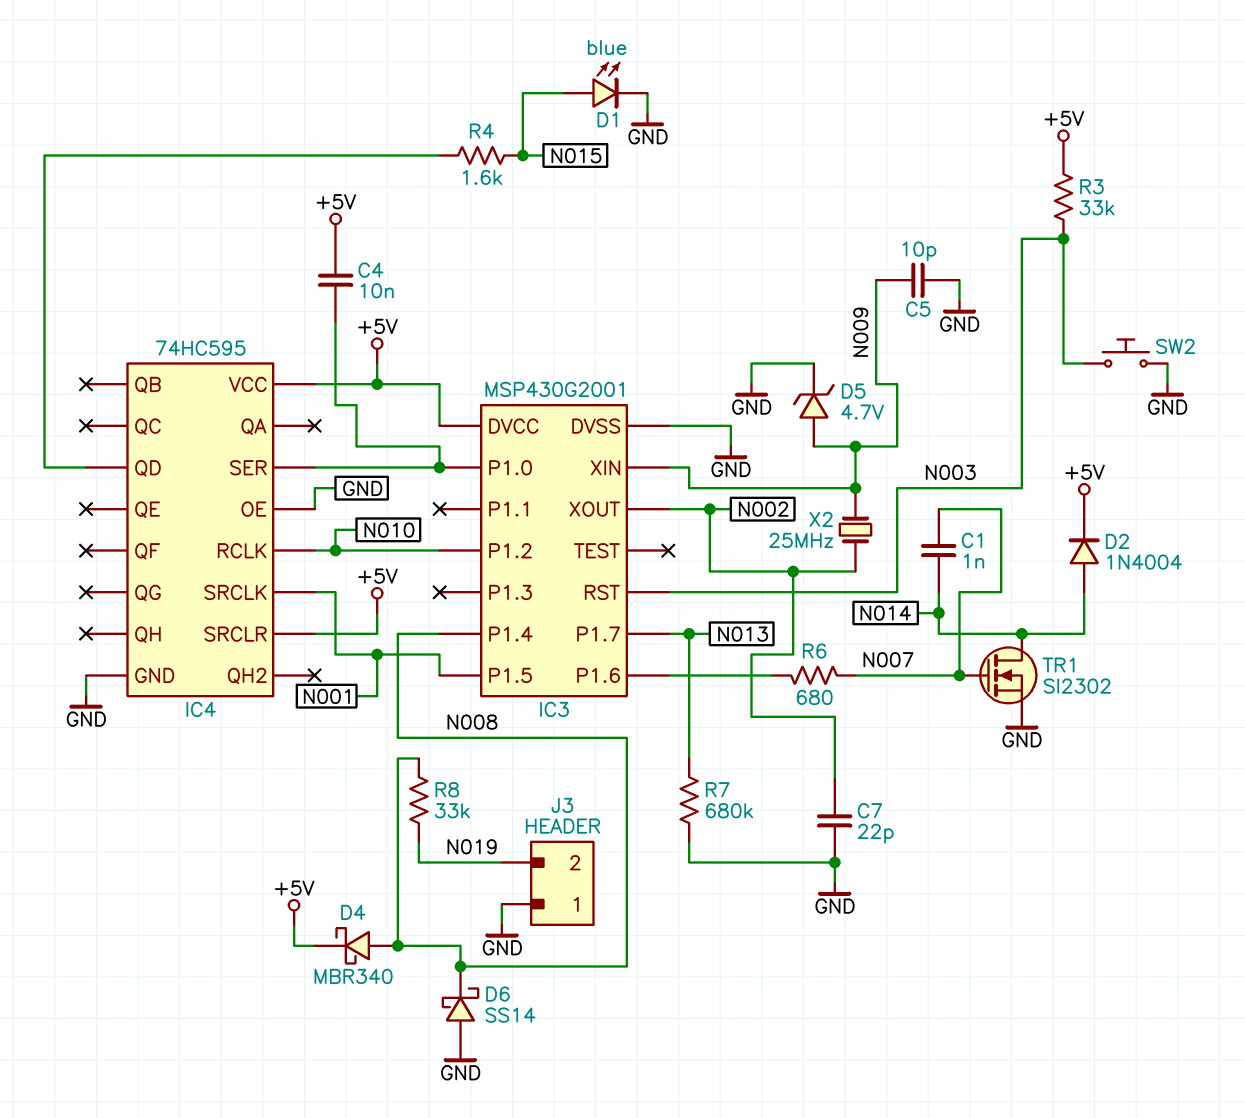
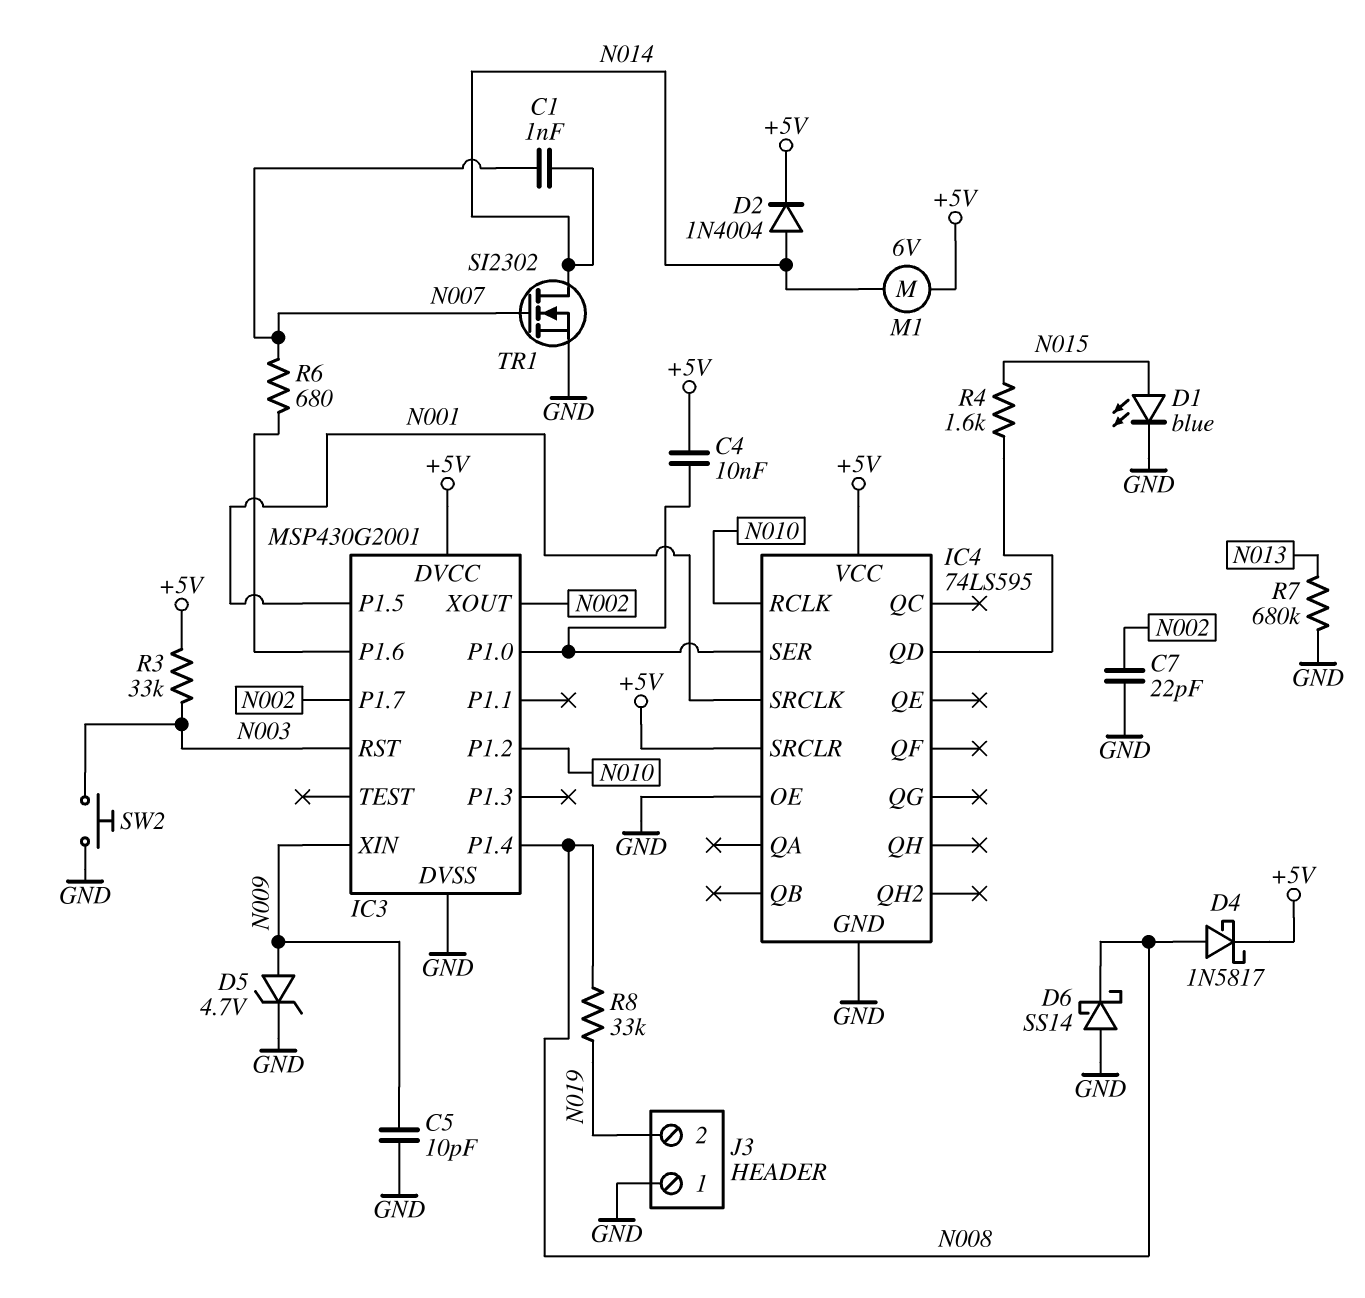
D4: schottky MBR340 (A N008, K +5V) -> schottky 1N5817 (A N008, K +5V)
IC3 pin P1.7: N013 -> N002
IC4: 74HC595 -> 74LS595
M1: none -> motor 6V (+5V, N014)
X2: 25MHz (N002, N009) -> none

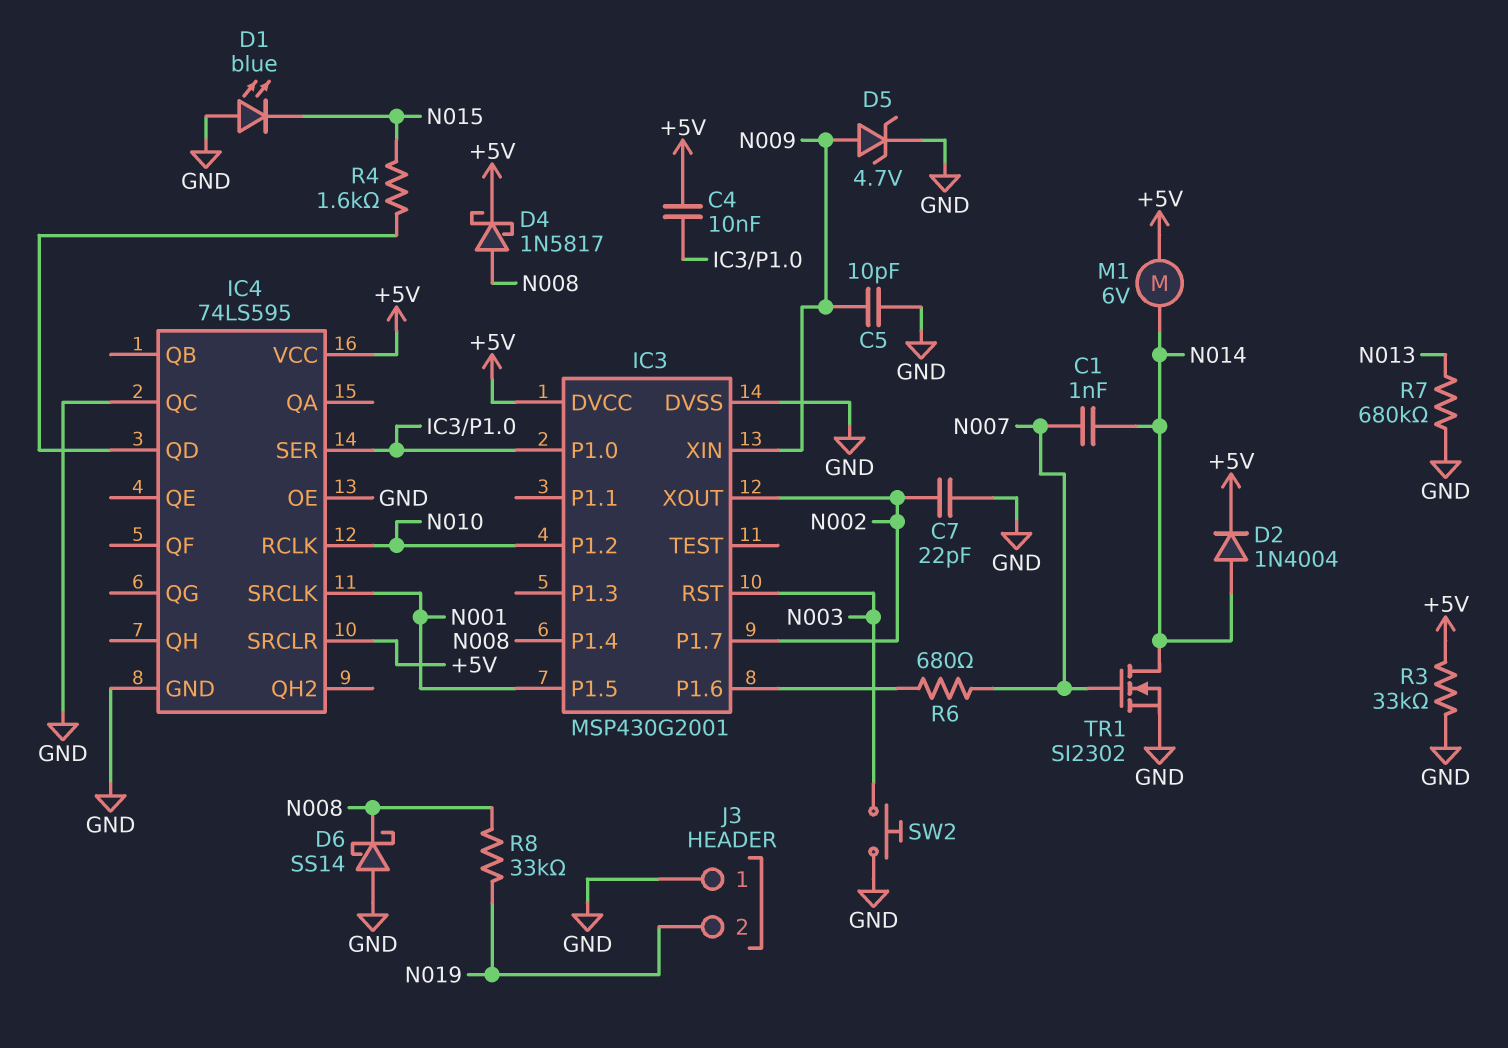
D1: LED blue (A N015, K GND) -> LED blue (A GND, K N015)
IC4 pin QC: none -> GND
R3: 33k (+5V, N003) -> 33k (+5V, GND)

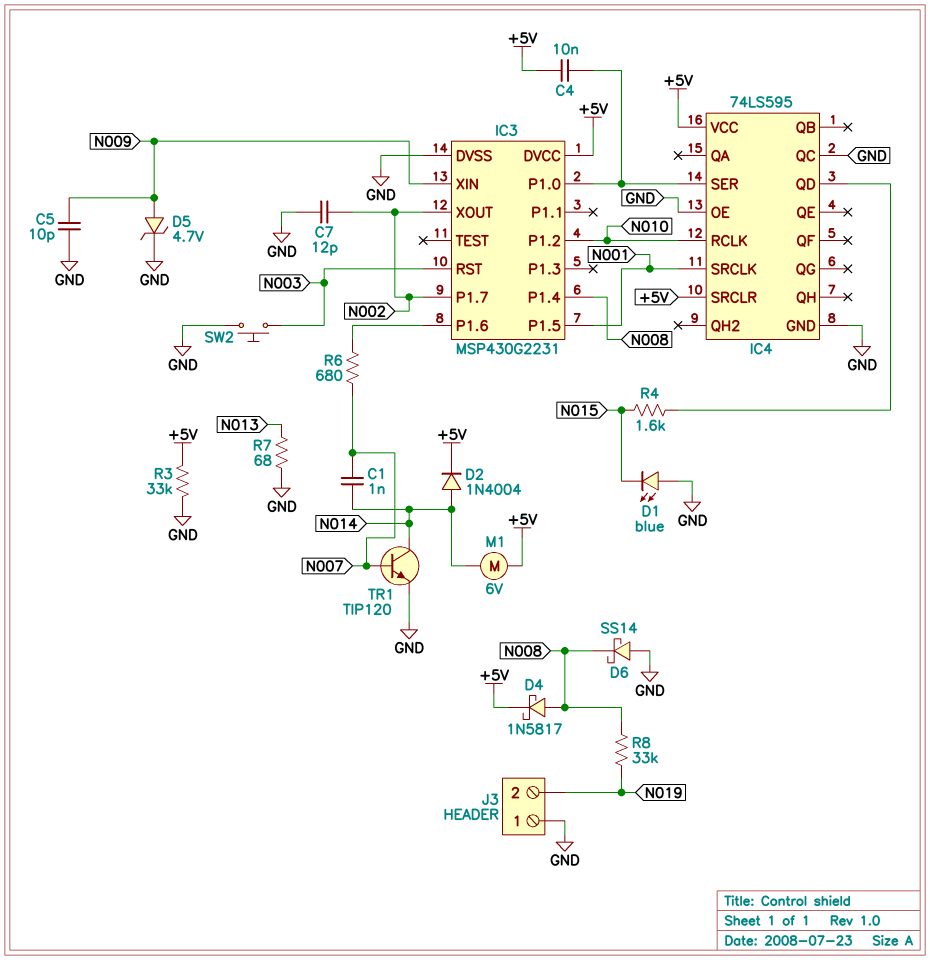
C7: 22pF (GND, N002) -> 12pF (GND, N002)
IC3: MSP430G2001 -> MSP430G2231
R7: 680k (GND, N013) -> 68 (GND, N013)
TR1: NMOS SI2302 (G N007, D N014, S GND) -> NPN TIP120 (B N007, C N014, E GND)

